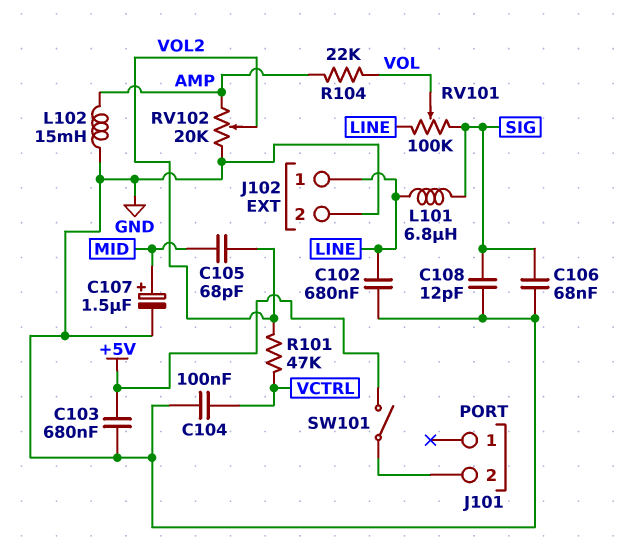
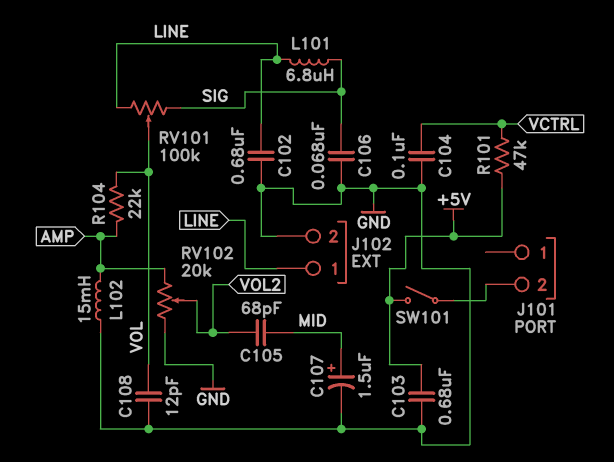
C108: 12pF (GND, SIG) -> 12pF (GND, VOL)
R101: 47k (VCTRL, VOL2) -> 47k (+5V, VCTRL)

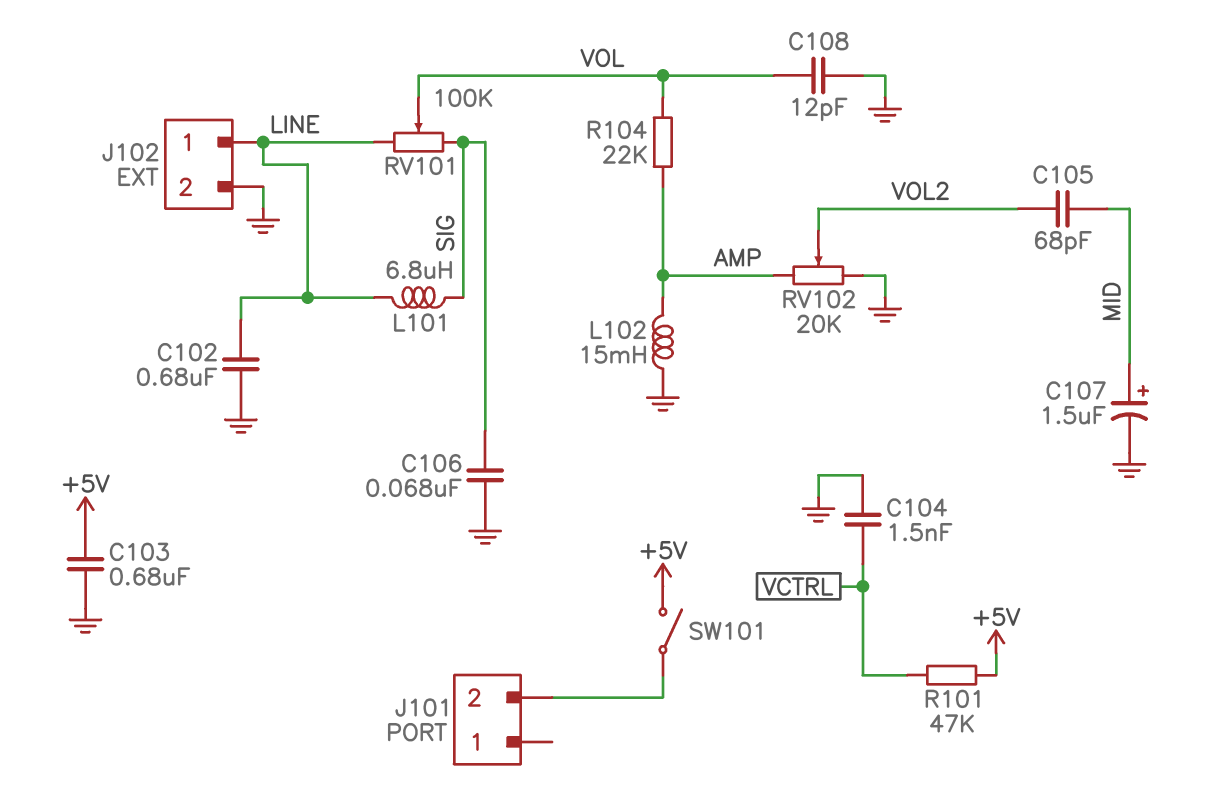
C104: 100nF (GND, VCTRL) -> 1.5nF (GND, VCTRL)

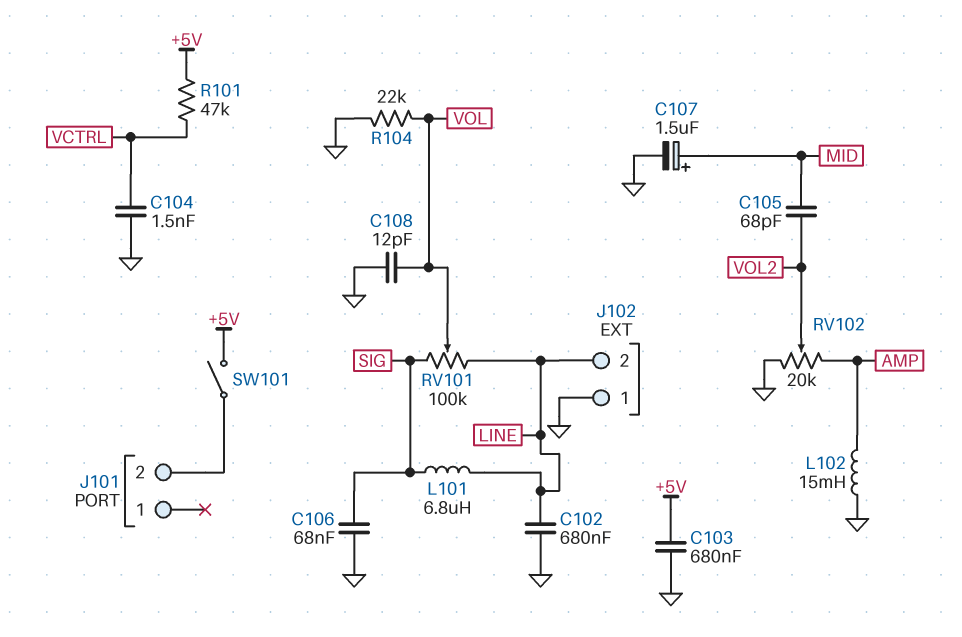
J102 pin 1: LINE -> GND
J102 pin 2: GND -> LINE
R104: 22k (AMP, VOL) -> 22k (GND, VOL)

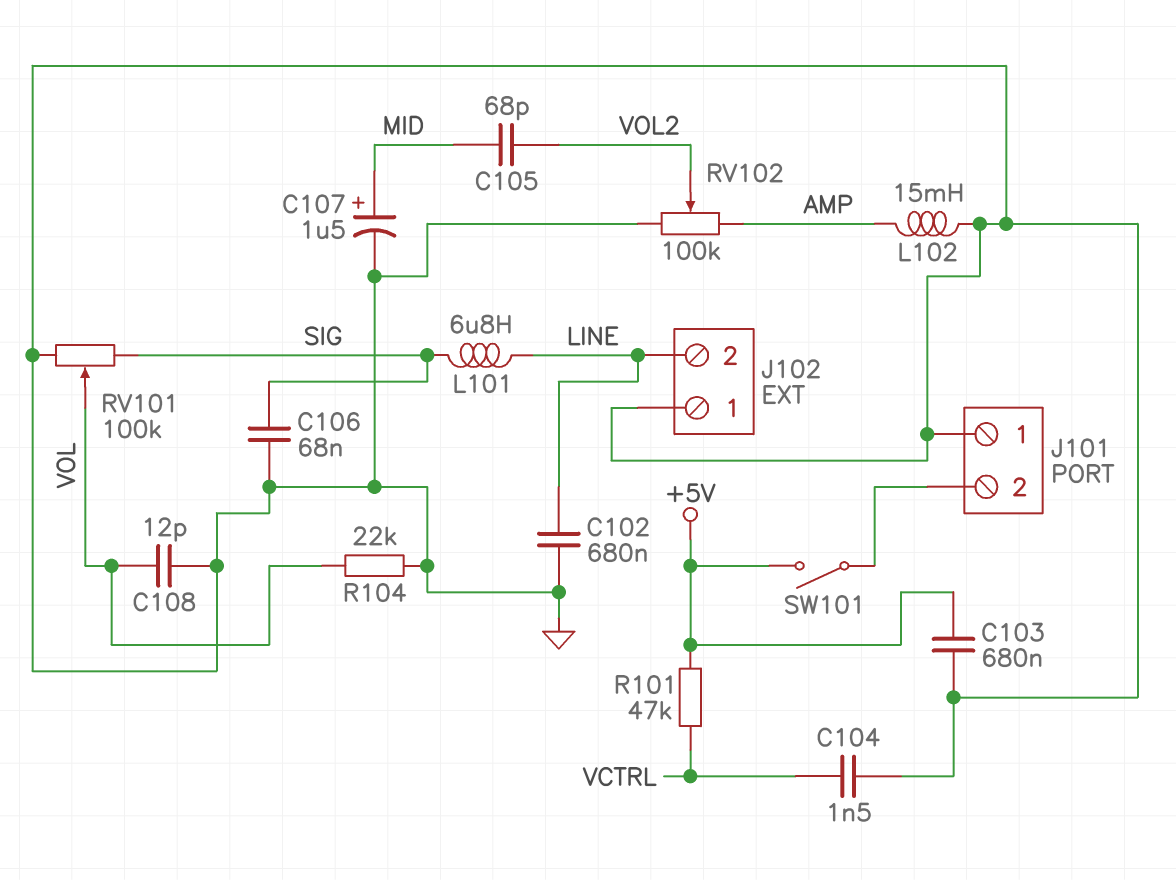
J101 pin 1: none -> GND
RV101: 100k (LINE, SIG, wiper VOL) -> 100k (GND, SIG, wiper VOL)
RV102: 20k (AMP, GND, wiper VOL2) -> 100k (AMP, GND, wiper VOL2)

